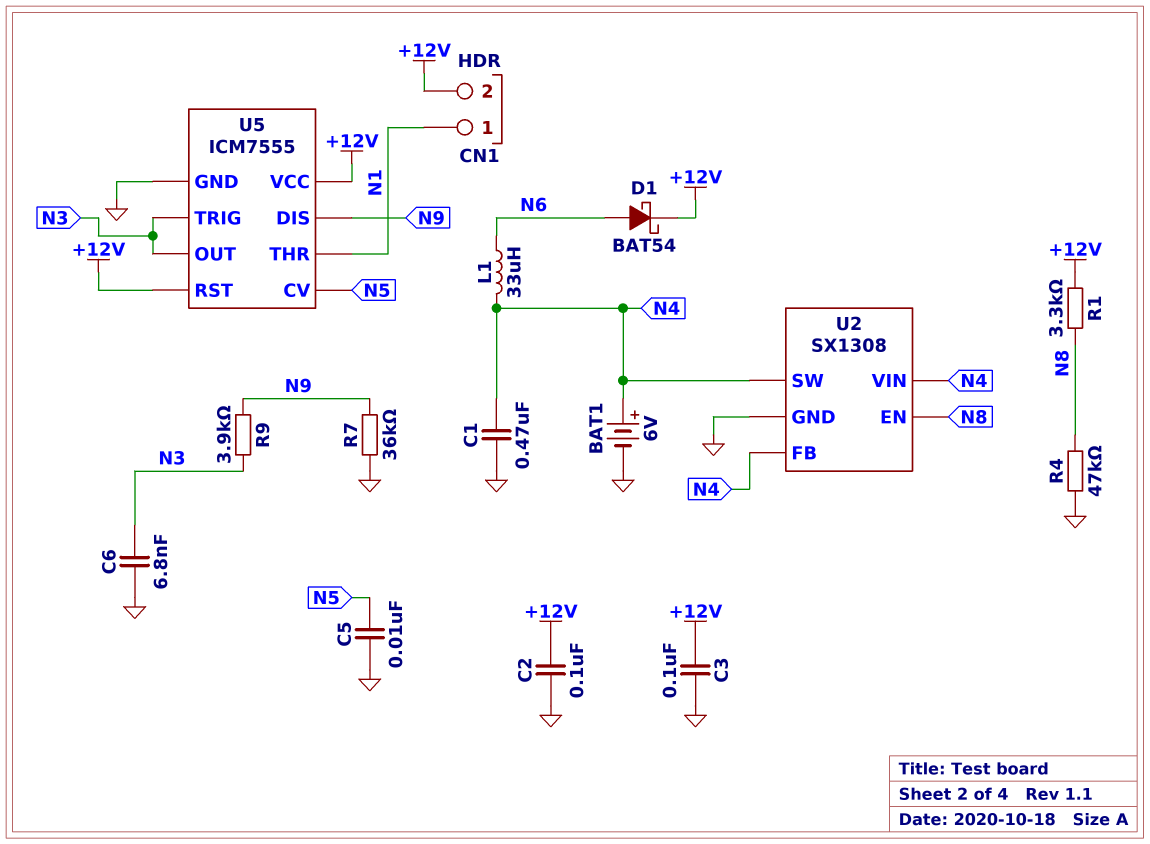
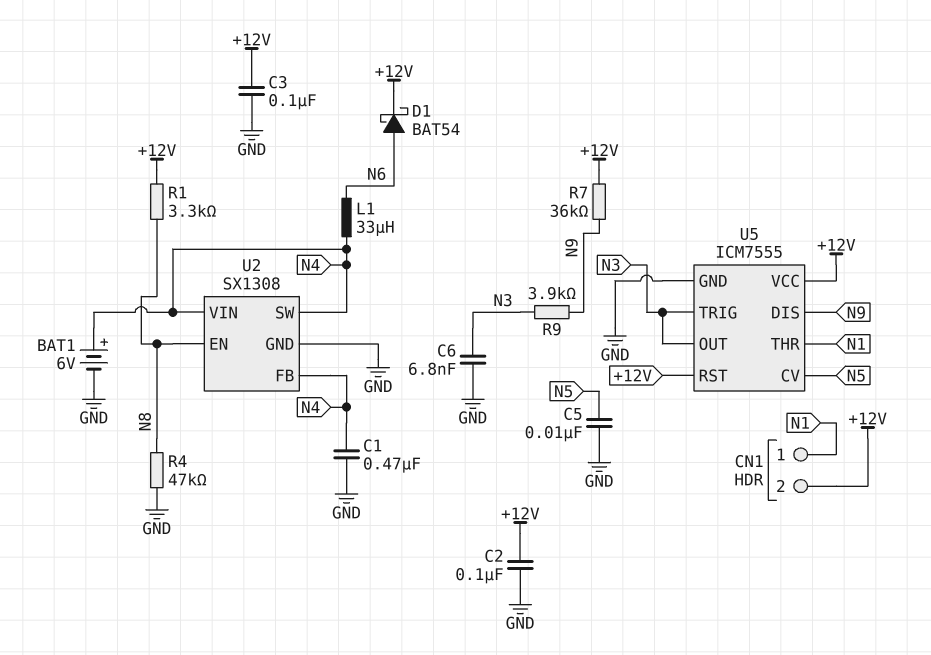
R7: 36k (GND, N9) -> 36k (+12V, N9)

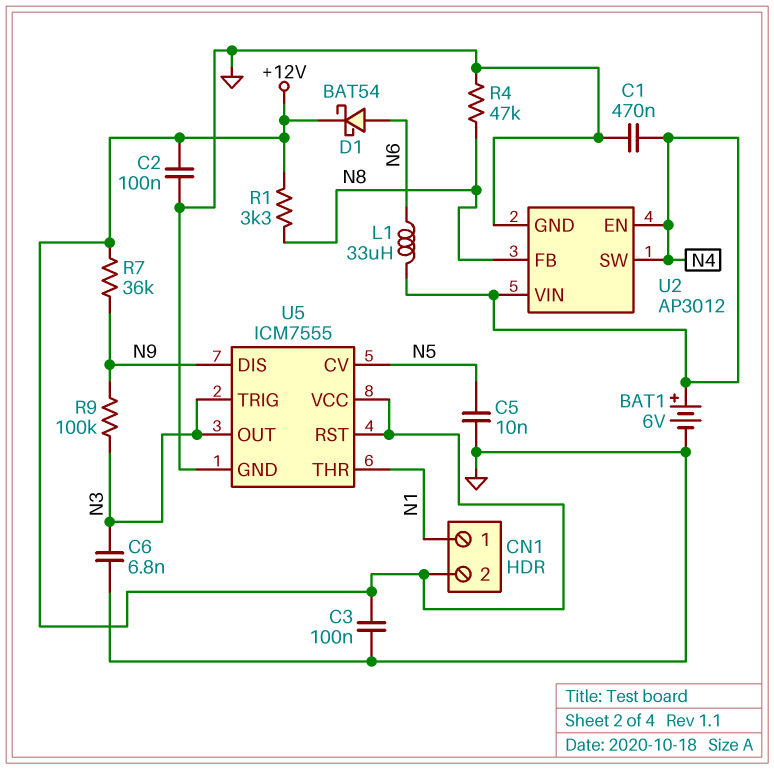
R9: 3.9k (N3, N9) -> 100k (N3, N9)
U2: SX1308 -> AP3012
U2 pin EN: N8 -> N4
U2 pin FB: N4 -> N8

